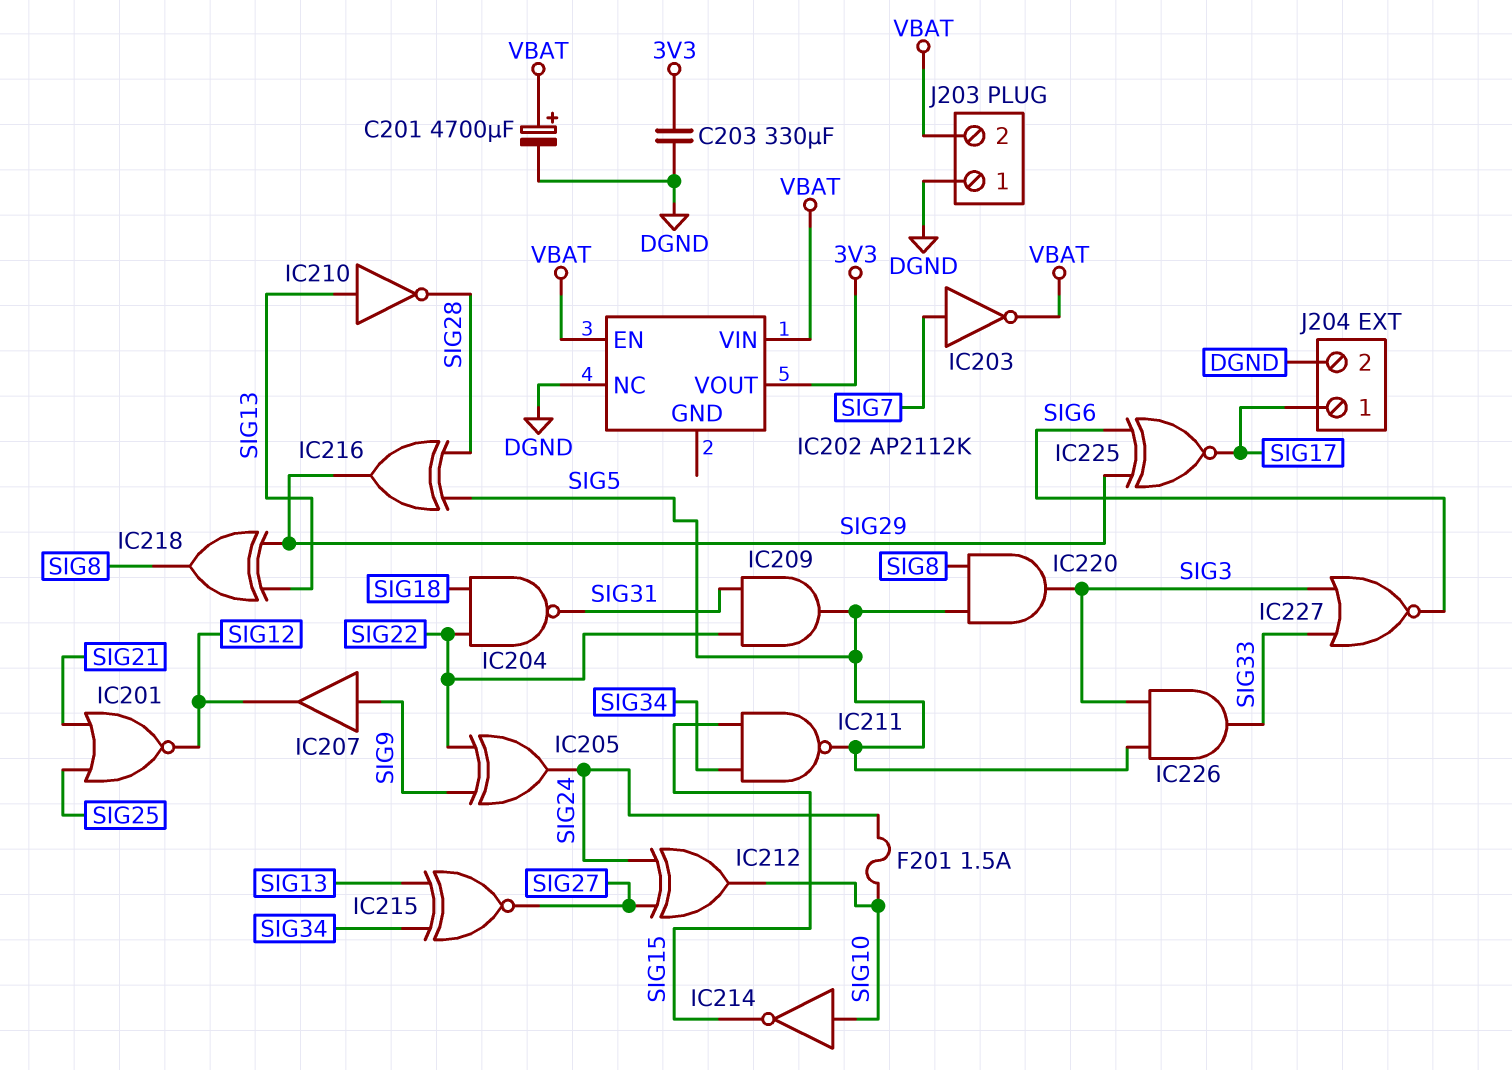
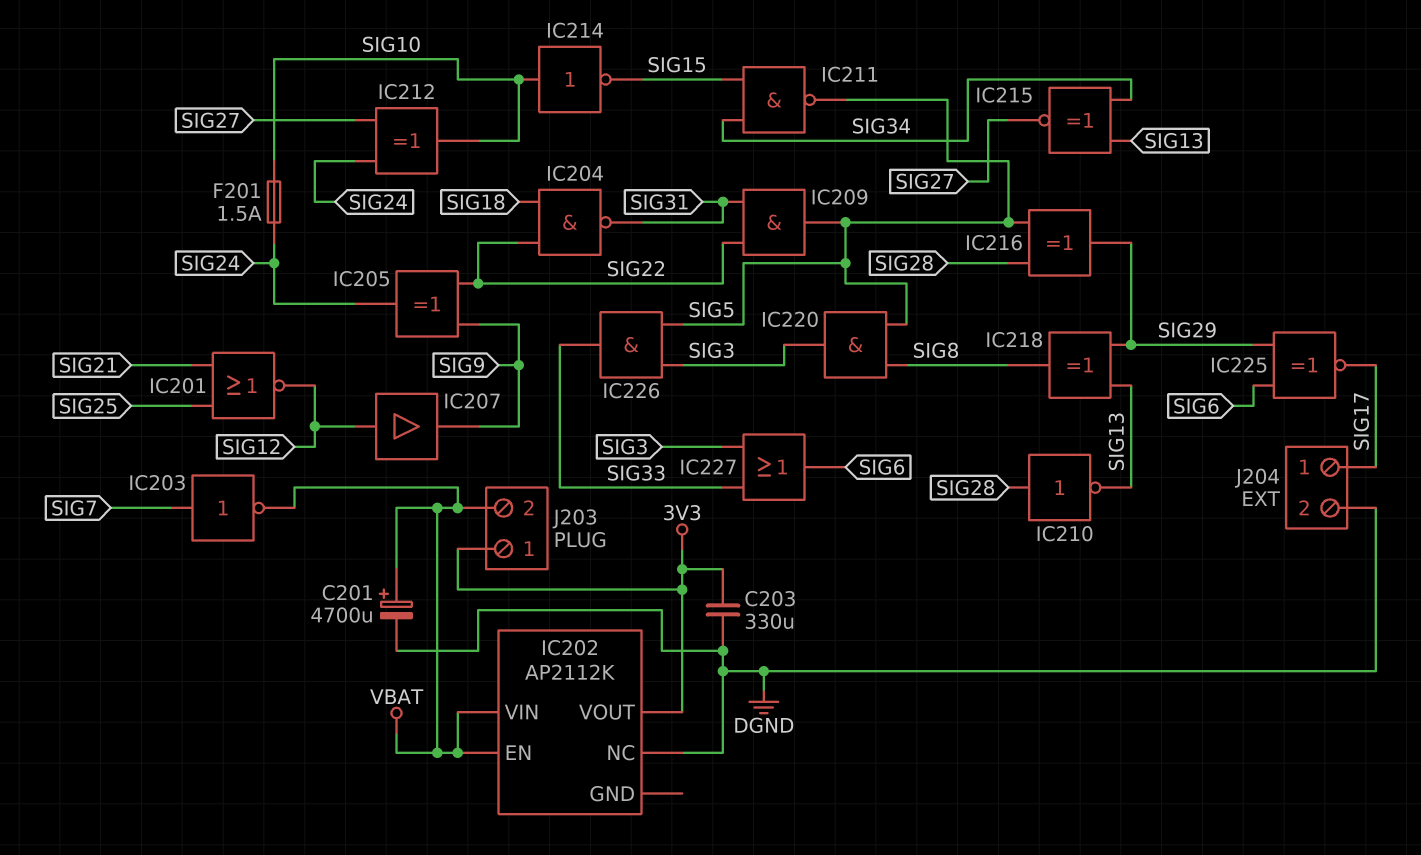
IC207: buffer (in SIG9, out SIG12) -> buffer (in SIG12, out SIG9)
IC210: NOT (in SIG13, out SIG28) -> NOT (in SIG28, out SIG13)
IC227: NOR (in SIG3, in SIG33, out SIG6) -> OR (in SIG3, in SIG33, out SIG6)
J203 pin 1: DGND -> 3V3

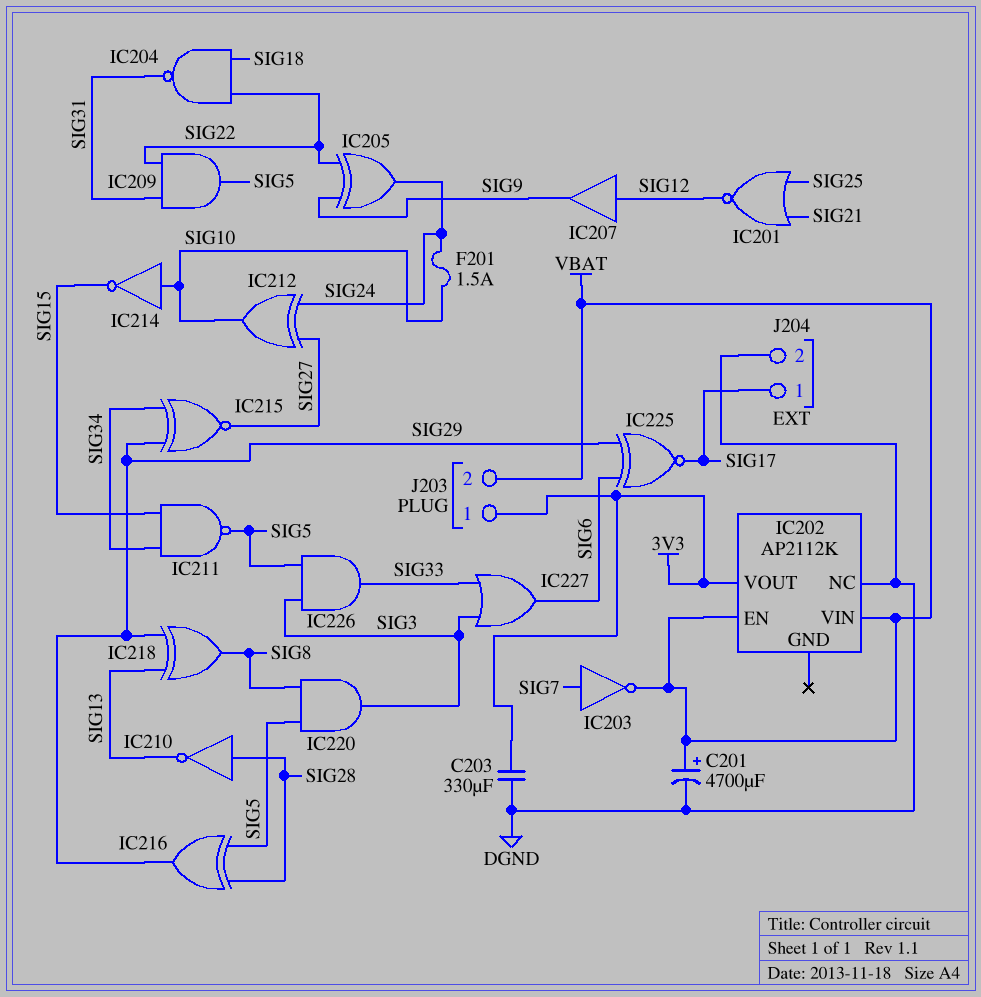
IC215: XNOR (in SIG13, in SIG34, out SIG27) -> XNOR (in SIG29, in SIG34, out SIG27)

